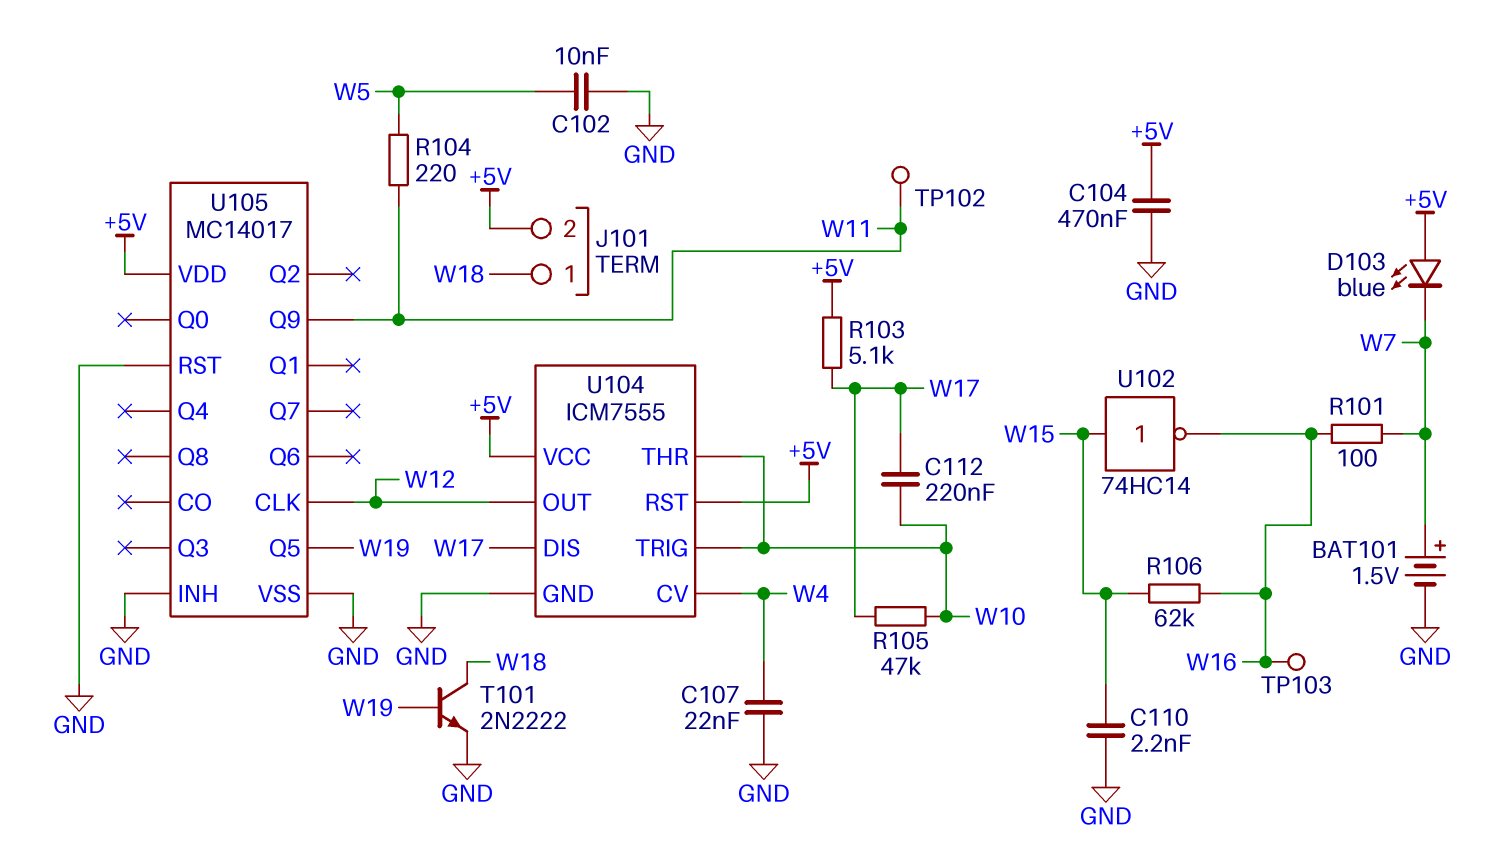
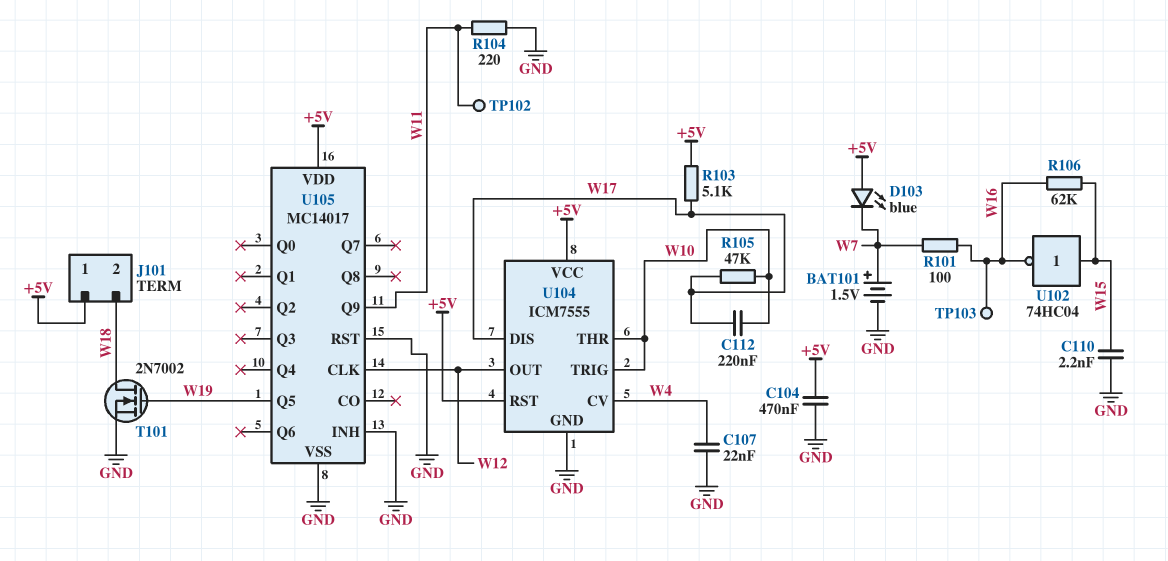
C102: 10nF (GND, W5) -> none
J101 pin 1: W18 -> +5V
J101 pin 2: +5V -> W18
R104: 220 (W5, W11) -> 220 (GND, W11)
T101: NPN 2N2222 (B W19, C W18, E GND) -> NMOS 2N7002 (G W19, D W18, S GND)
U102: NOT 74HC14 (in W15, out W16) -> NOT 74HC04 (in W15, out W16)

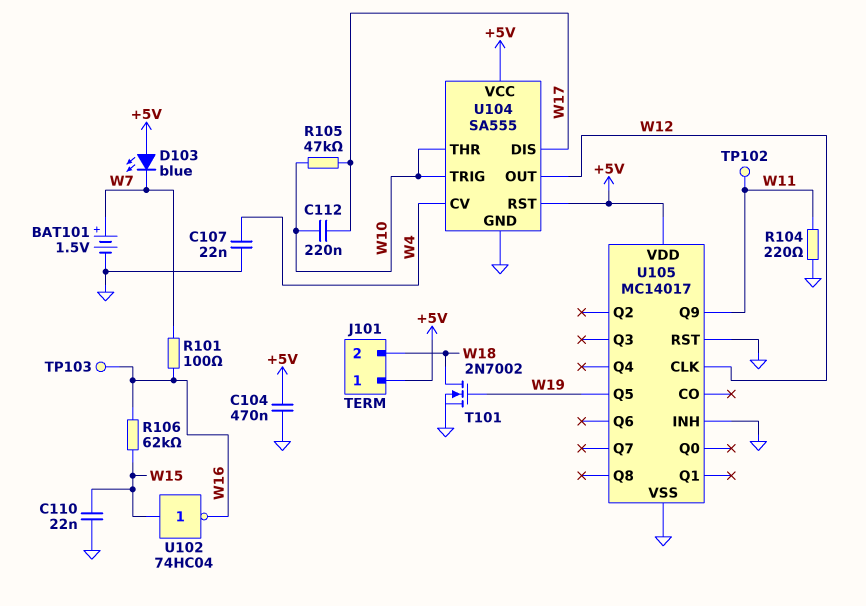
C110: 2.2nF (GND, W15) -> 22nF (GND, W15)
R103: 5.1k (+5V, W17) -> none
U104: ICM7555 -> SA555

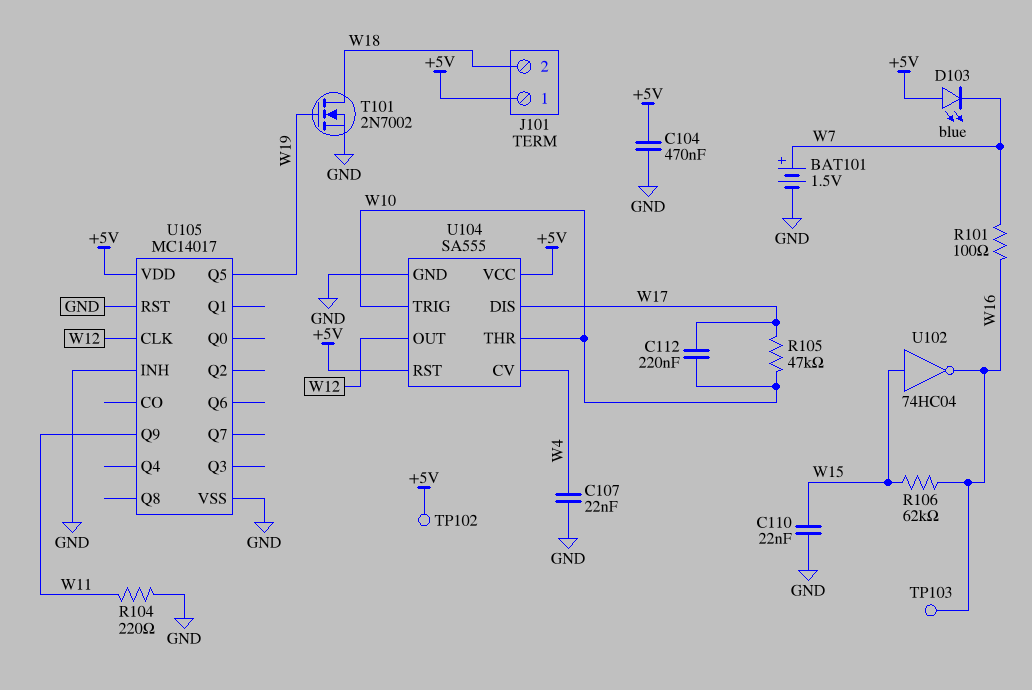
TP102: test point (W11) -> test point (+5V)

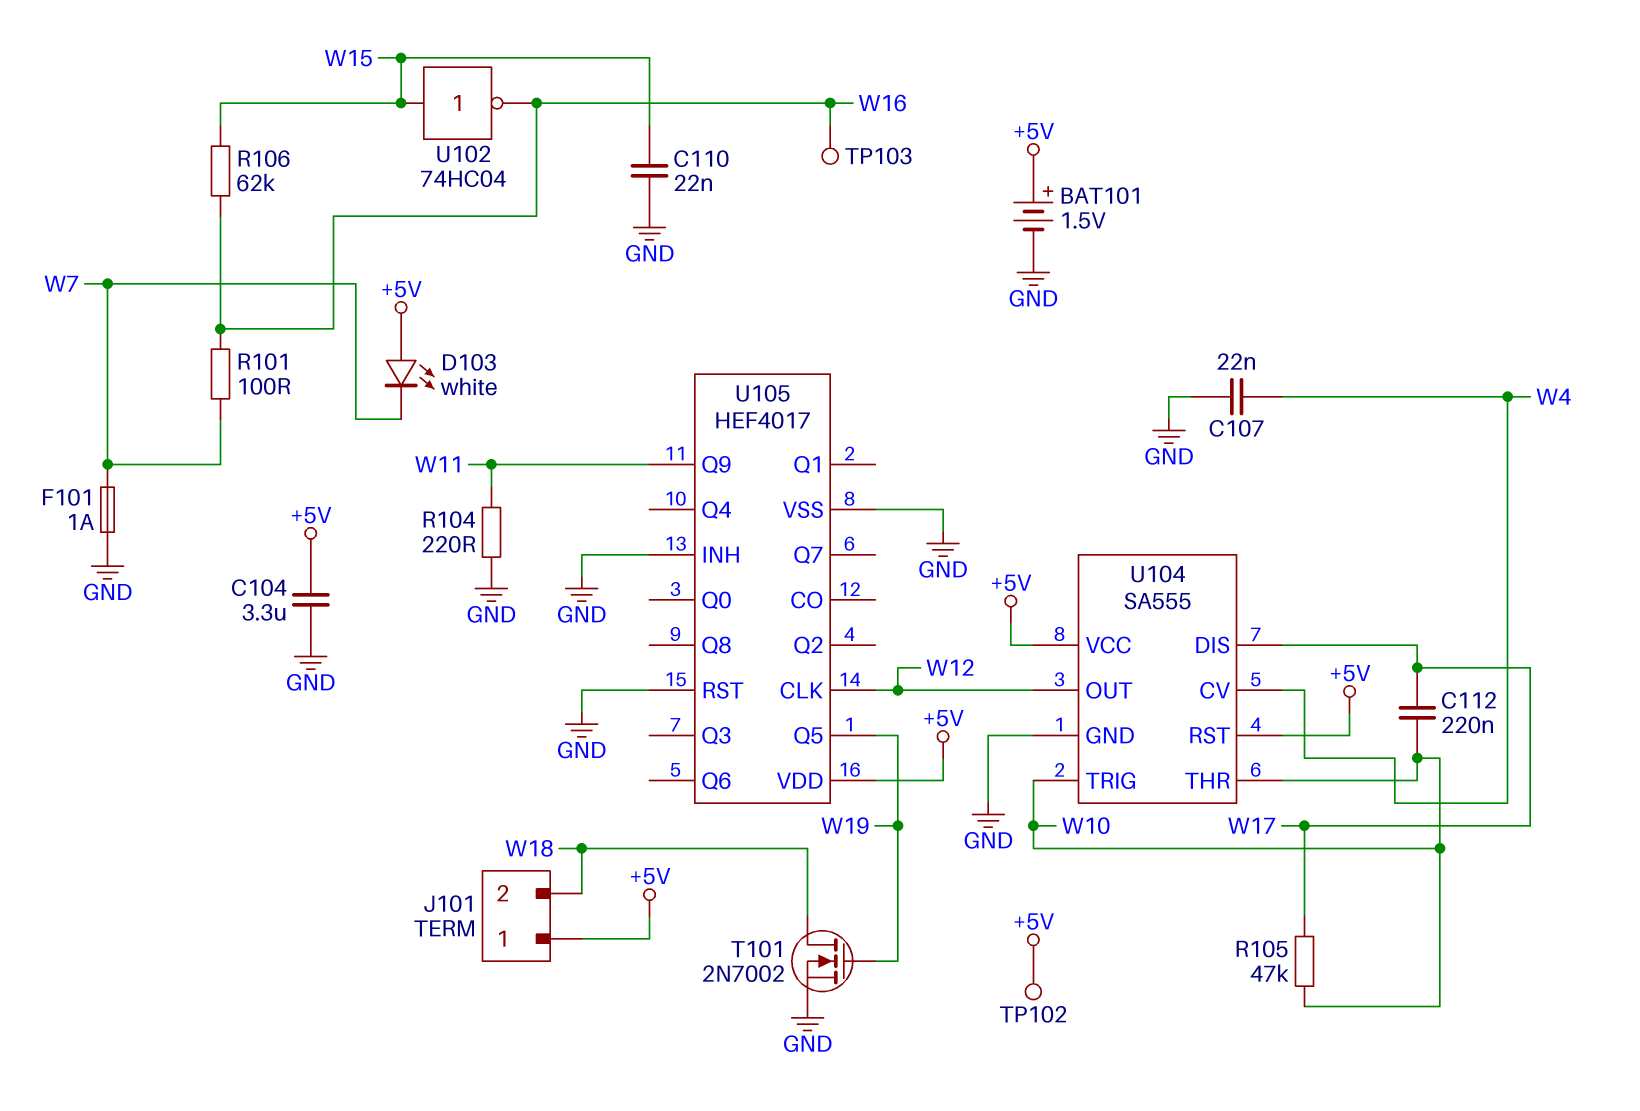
BAT101: 1.5V (plus W7, minus GND) -> 1.5V (plus +5V, minus GND)
C104: 470nF (+5V, GND) -> 3.3uF (+5V, GND)
D103: LED blue (A +5V, K W7) -> LED white (A +5V, K W7)
F101: none -> 1A (GND, W7)
U105: MC14017 -> HEF4017

